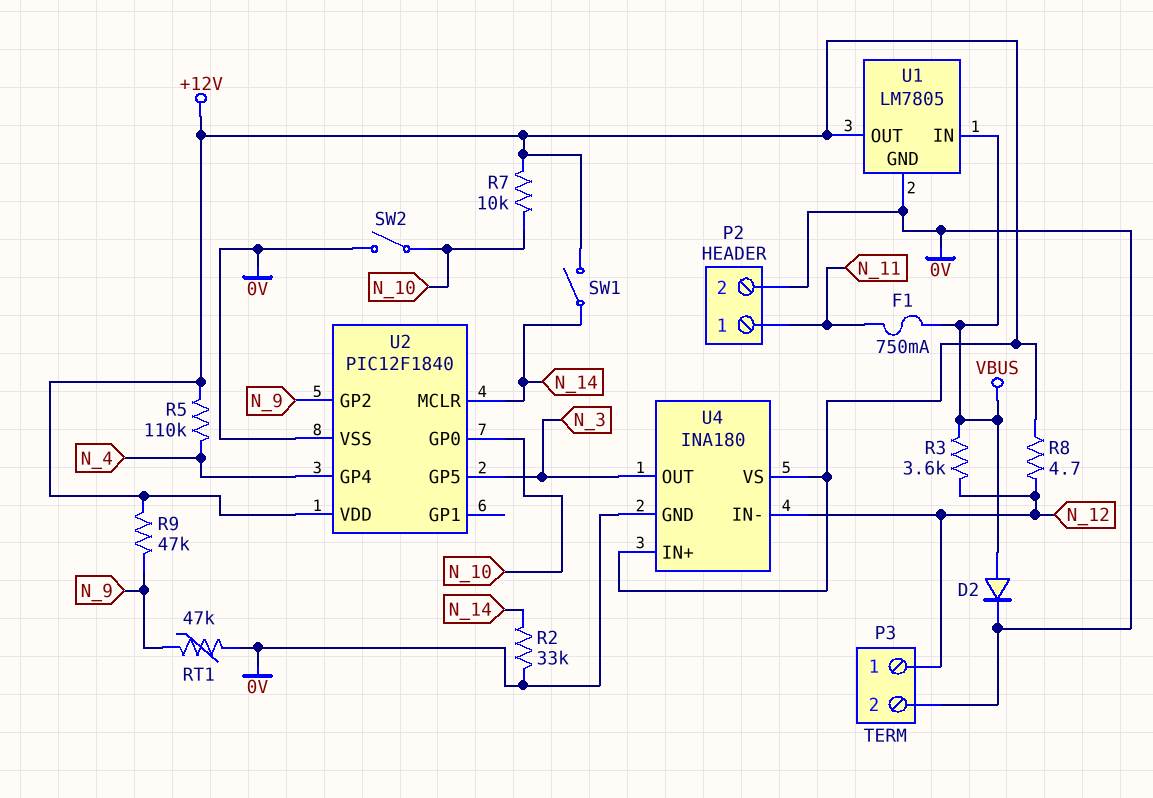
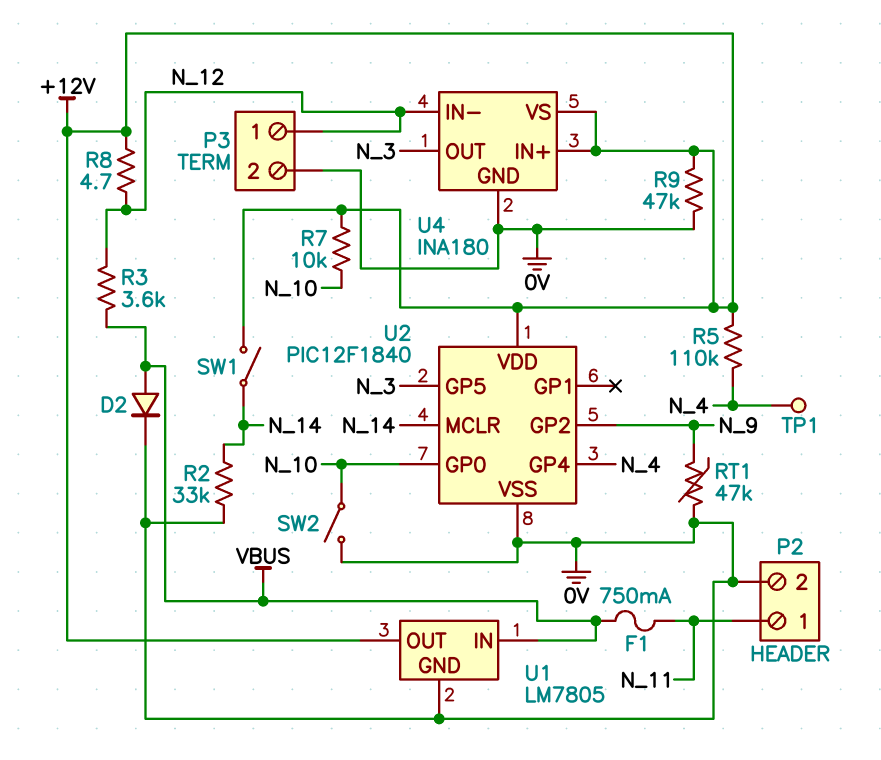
R9: 47k (+12V, N_9) -> 47k (+12V, 0V)
TP1: none -> test point (N_4)

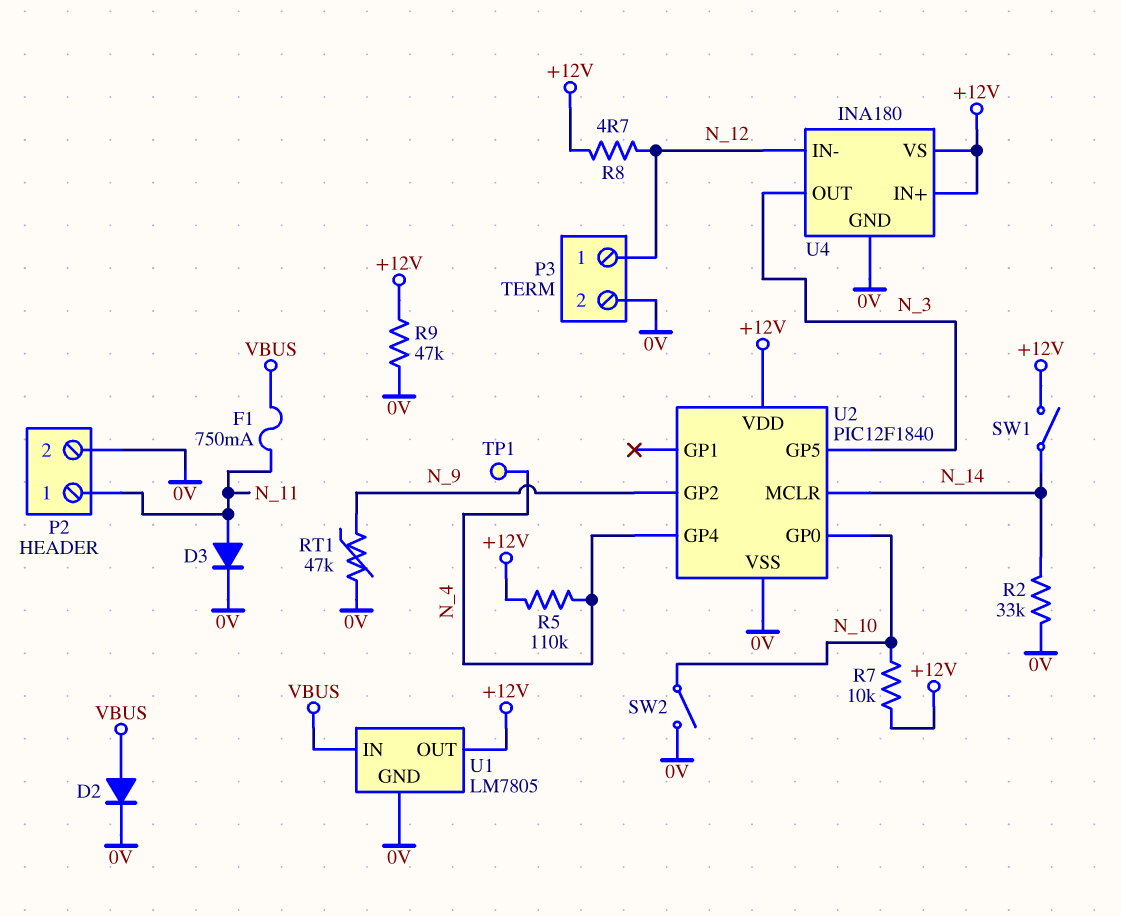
D3: none -> diode (A N_11, K 0V)
R3: 3.6k (N_12, VBUS) -> none

